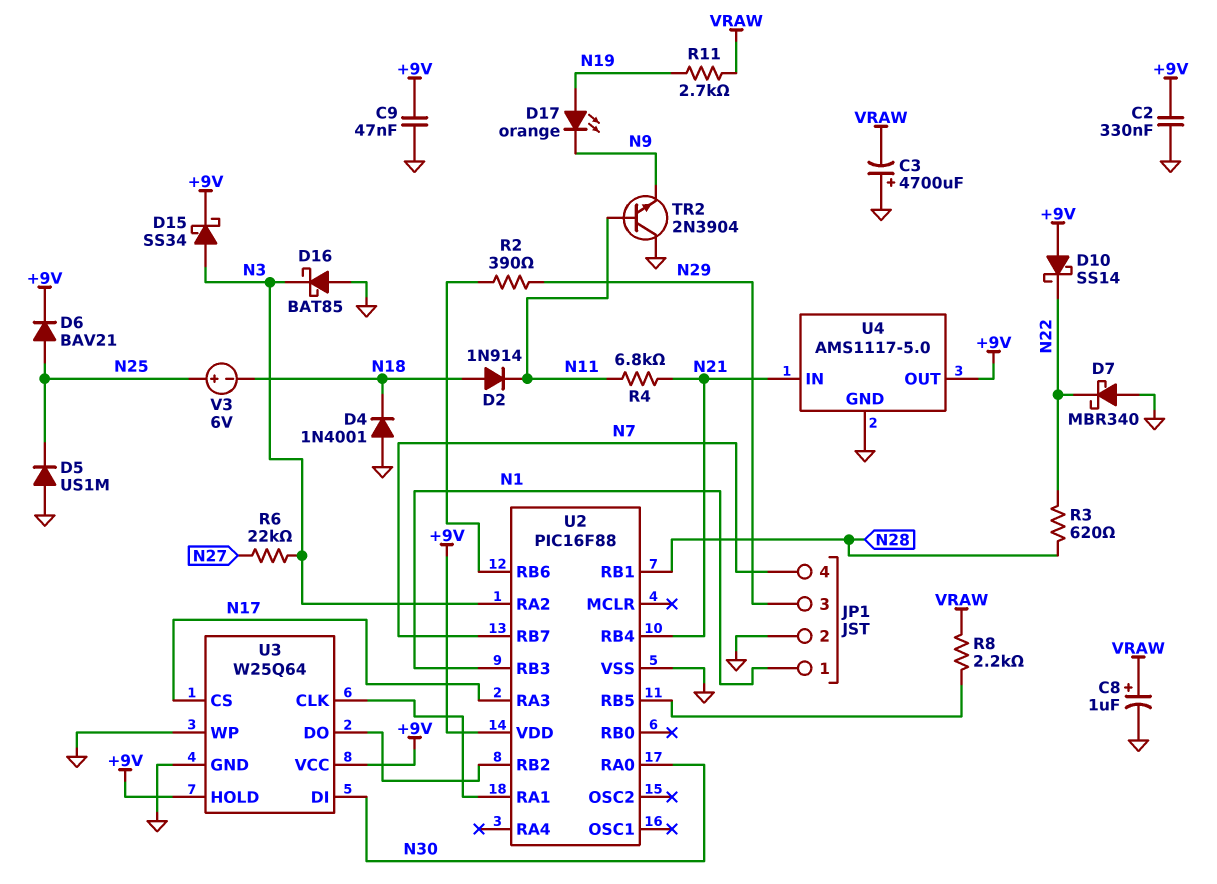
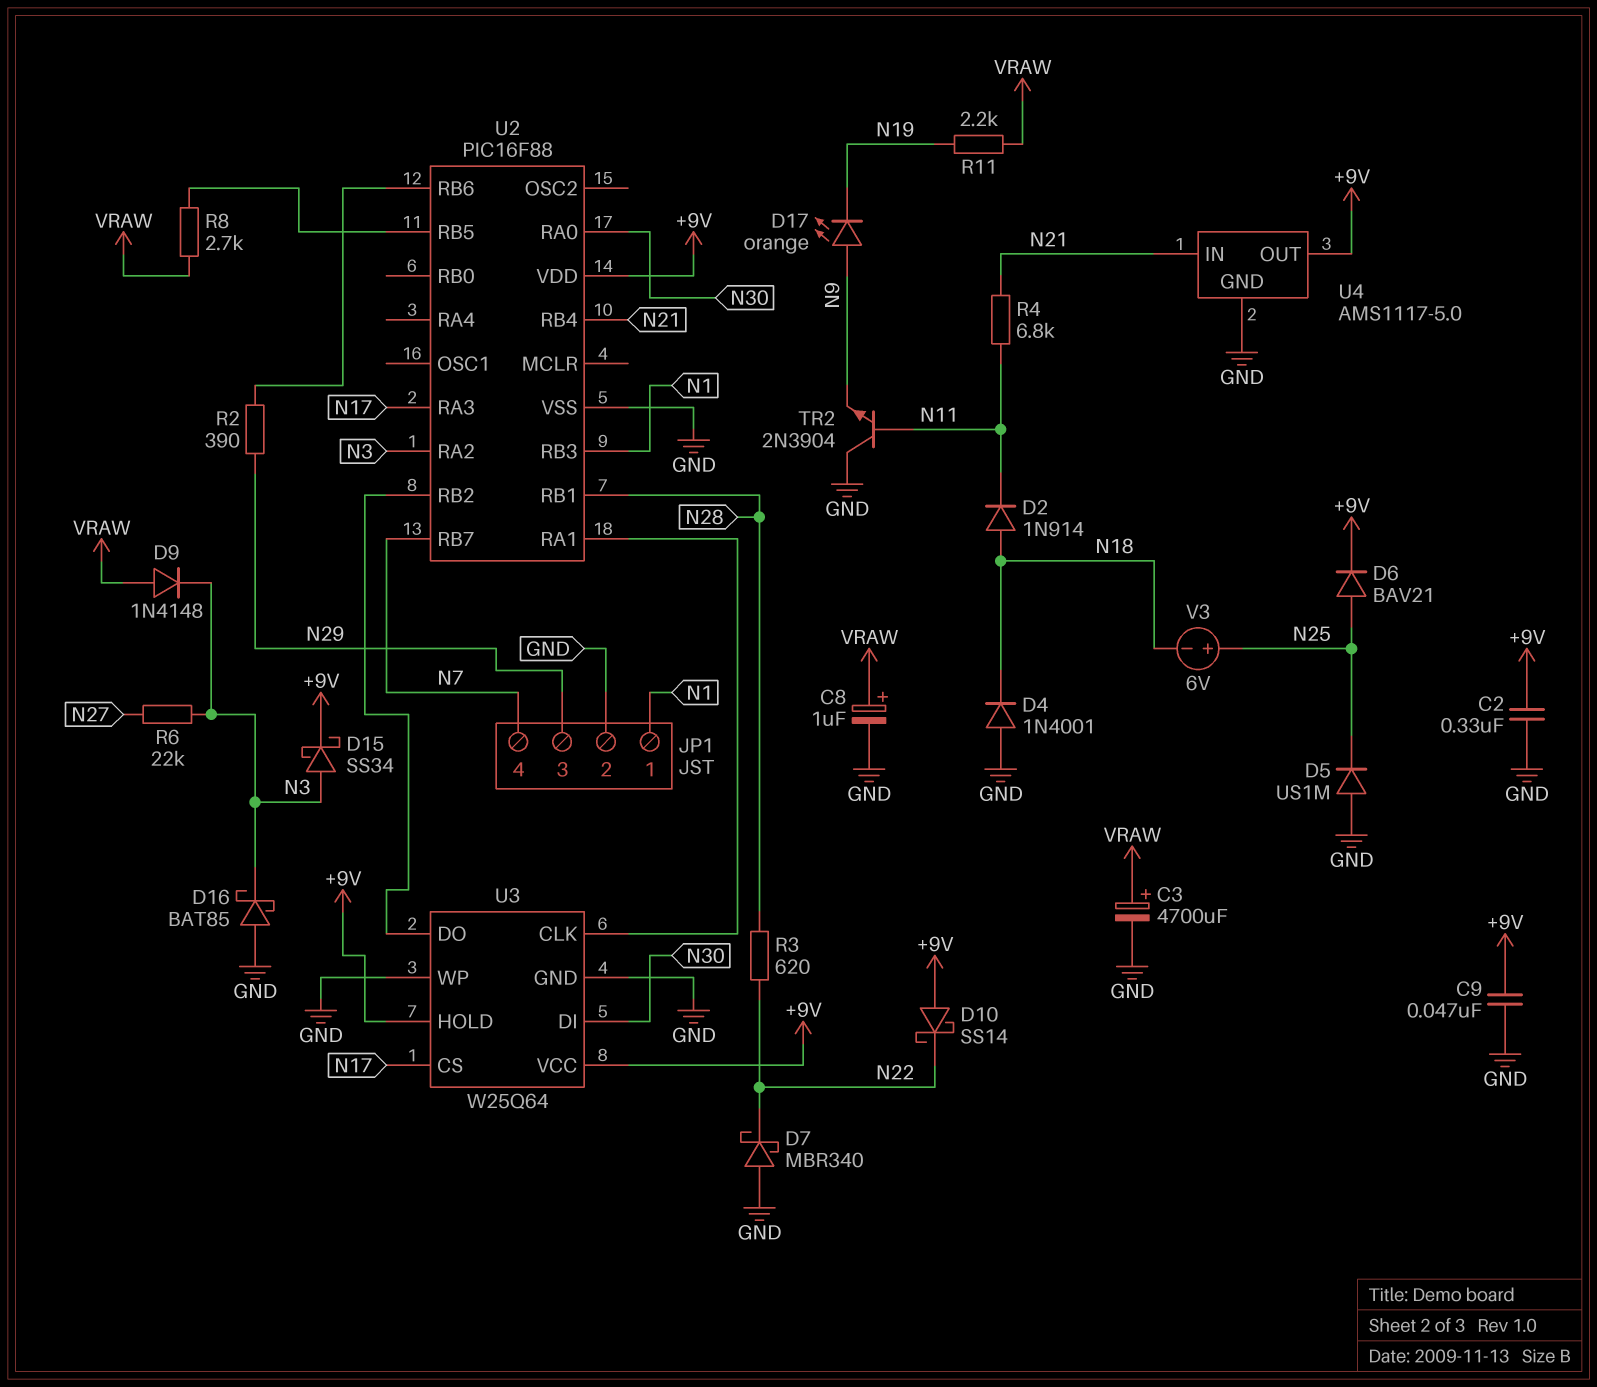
C3: 4700uF (plus GND, minus VRAW) -> 4700uF (plus VRAW, minus GND)
D9: none -> diode 1N4148 (A VRAW, K N3)
D17: LED orange (A N19, K N9) -> LED orange (A N9, K N19)
R8: 2.2k (U2/RB5, VRAW) -> 2.7k (U2/RB5, VRAW)
R11: 2.7k (N19, VRAW) -> 2.2k (N19, VRAW)

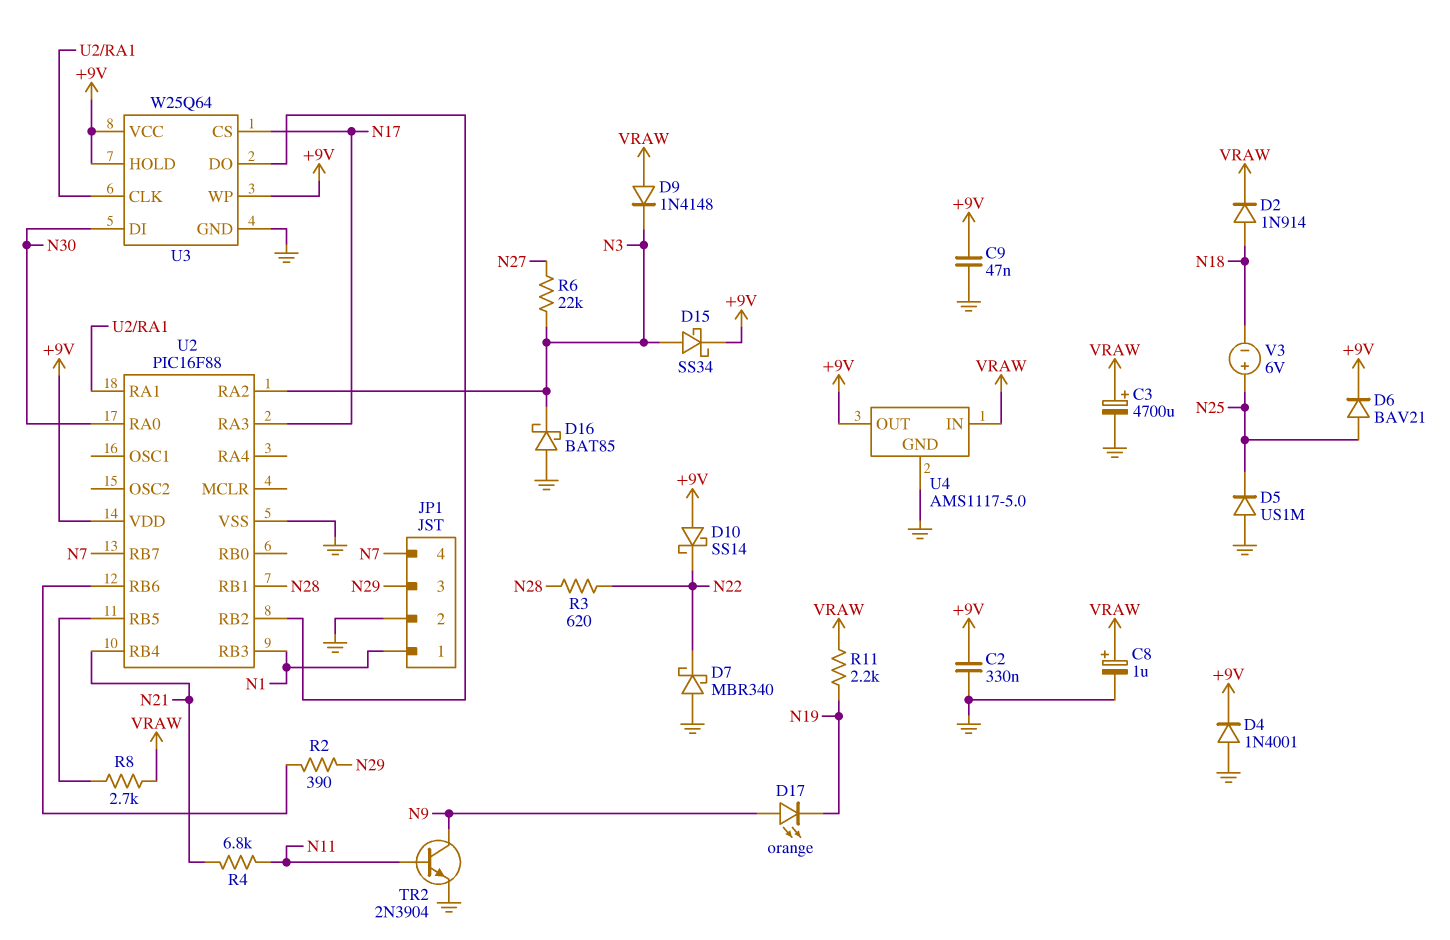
D2: diode 1N914 (A N18, K N11) -> diode 1N914 (A N18, K VRAW)
D4: diode 1N4001 (A GND, K N18) -> diode 1N4001 (A GND, K +9V)
TR2: NPN 2N3904 (B N11, C GND, E N9) -> NPN 2N3904 (B N11, C N9, E GND)
U3 pin WP: GND -> +9V
U4 pin IN: N21 -> VRAW

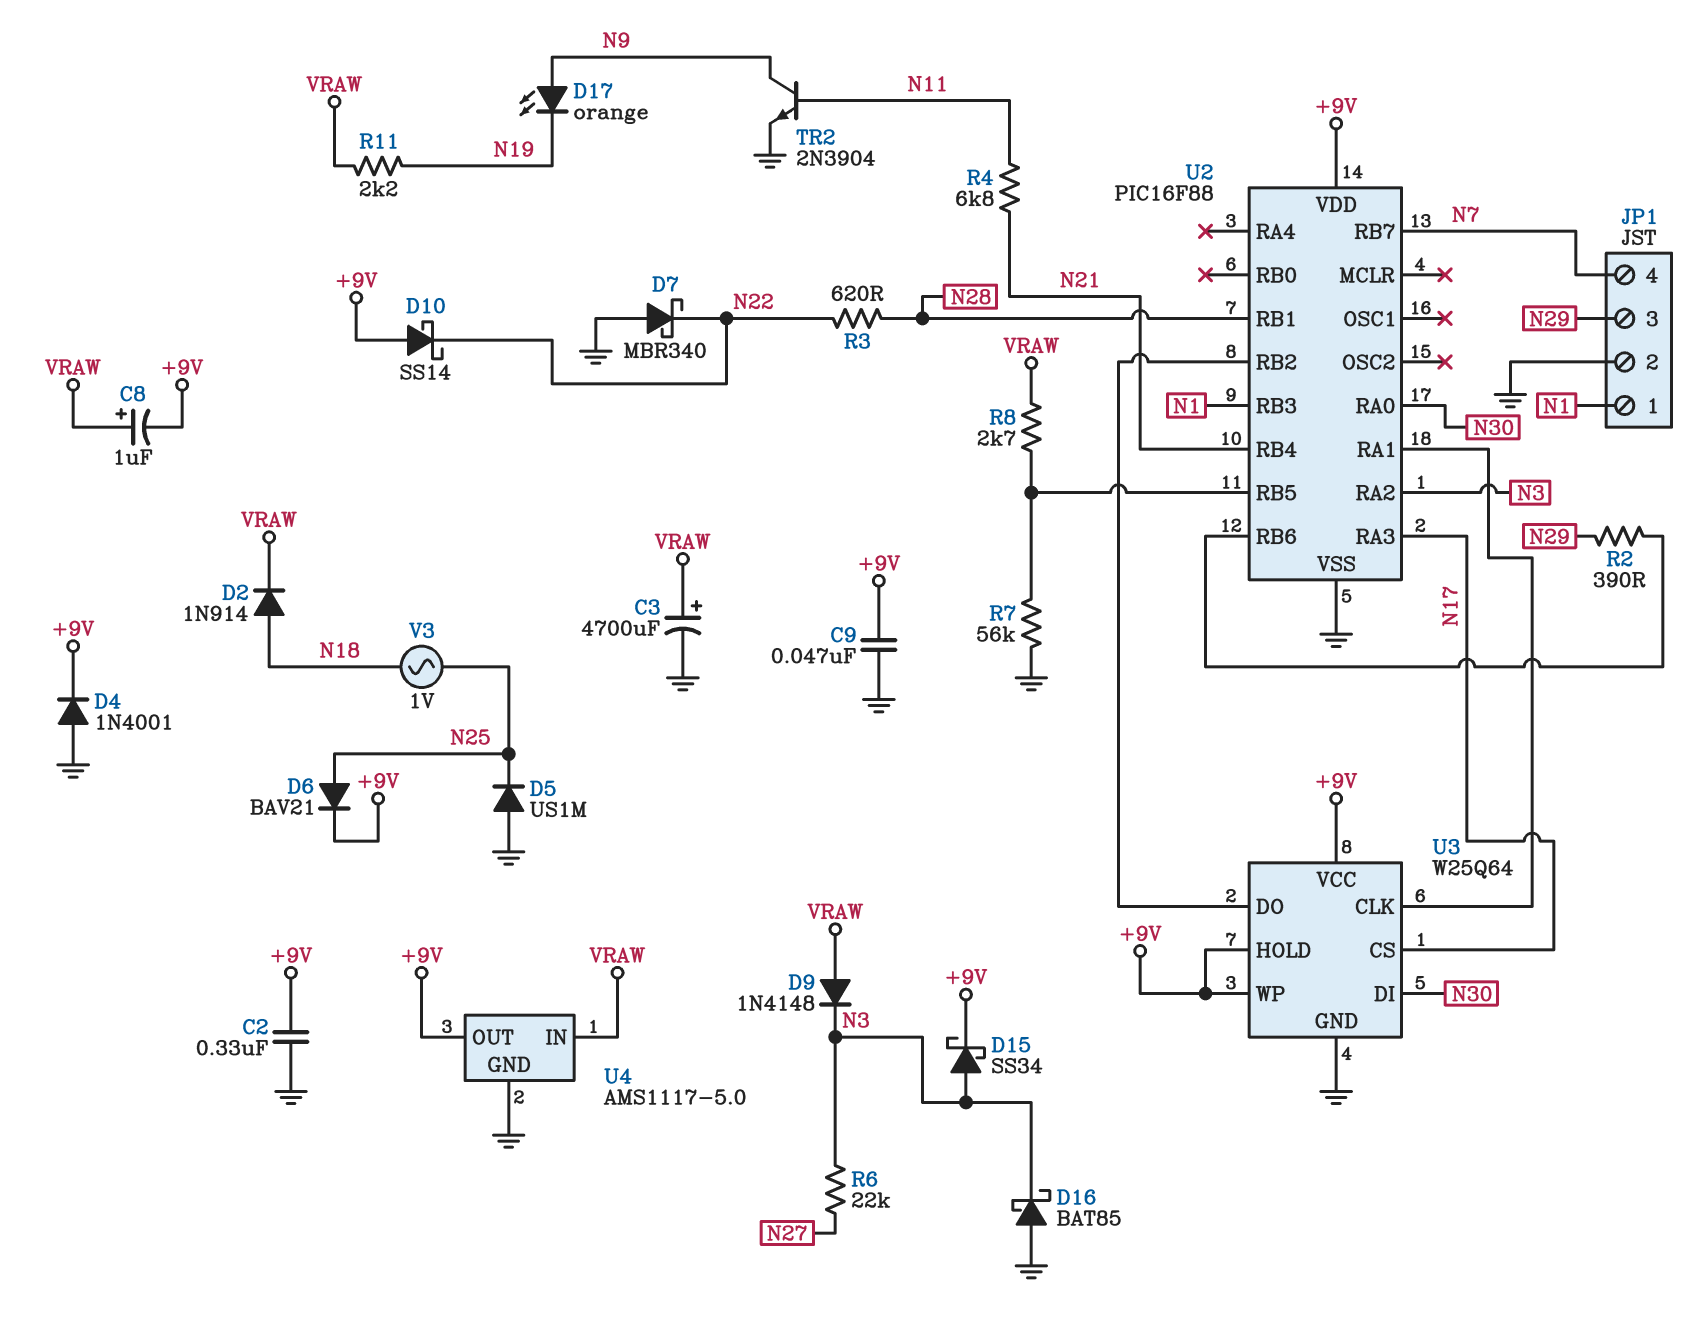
C8: 1uF (plus VRAW, minus GND) -> 1uF (plus VRAW, minus +9V)
R7: none -> 56k (GND, U2/RB5)
V3: 6V (plus N25, minus N18) -> AC 1V (N18, N25)

